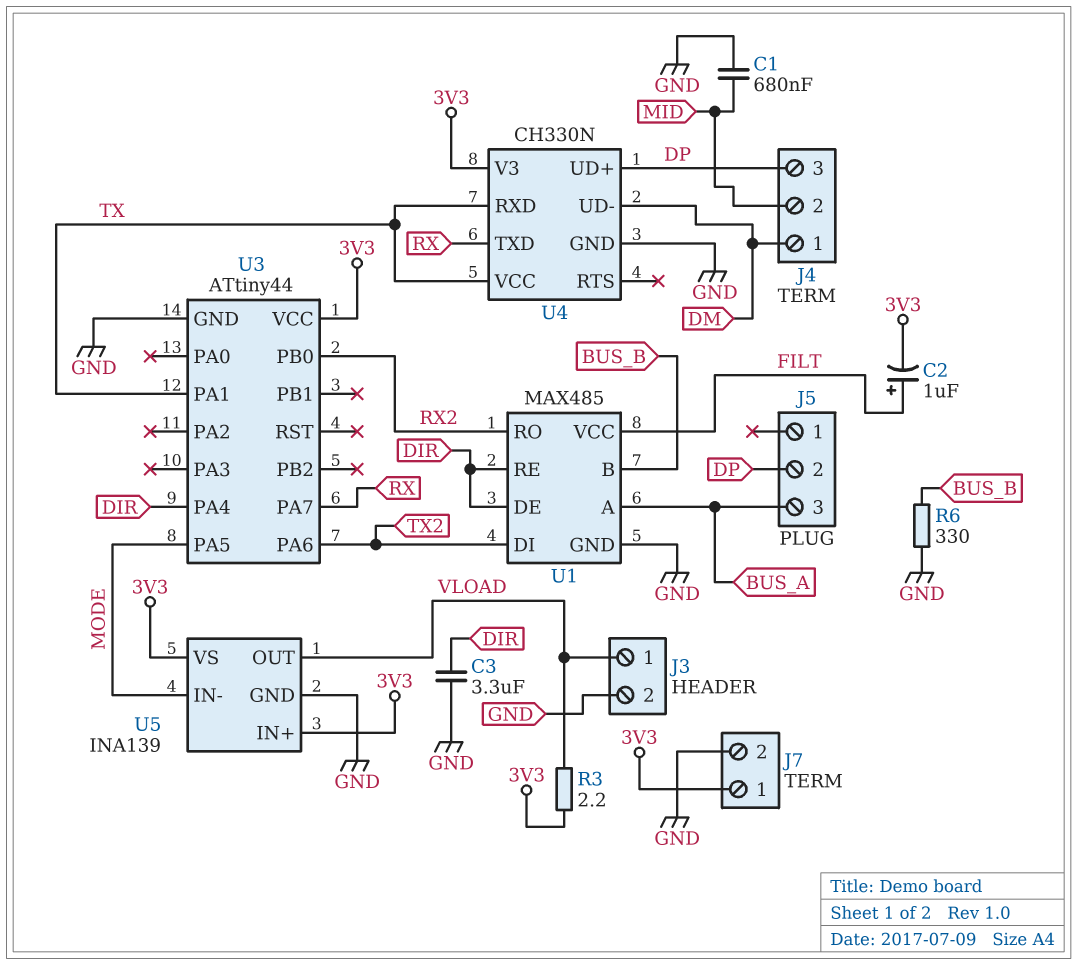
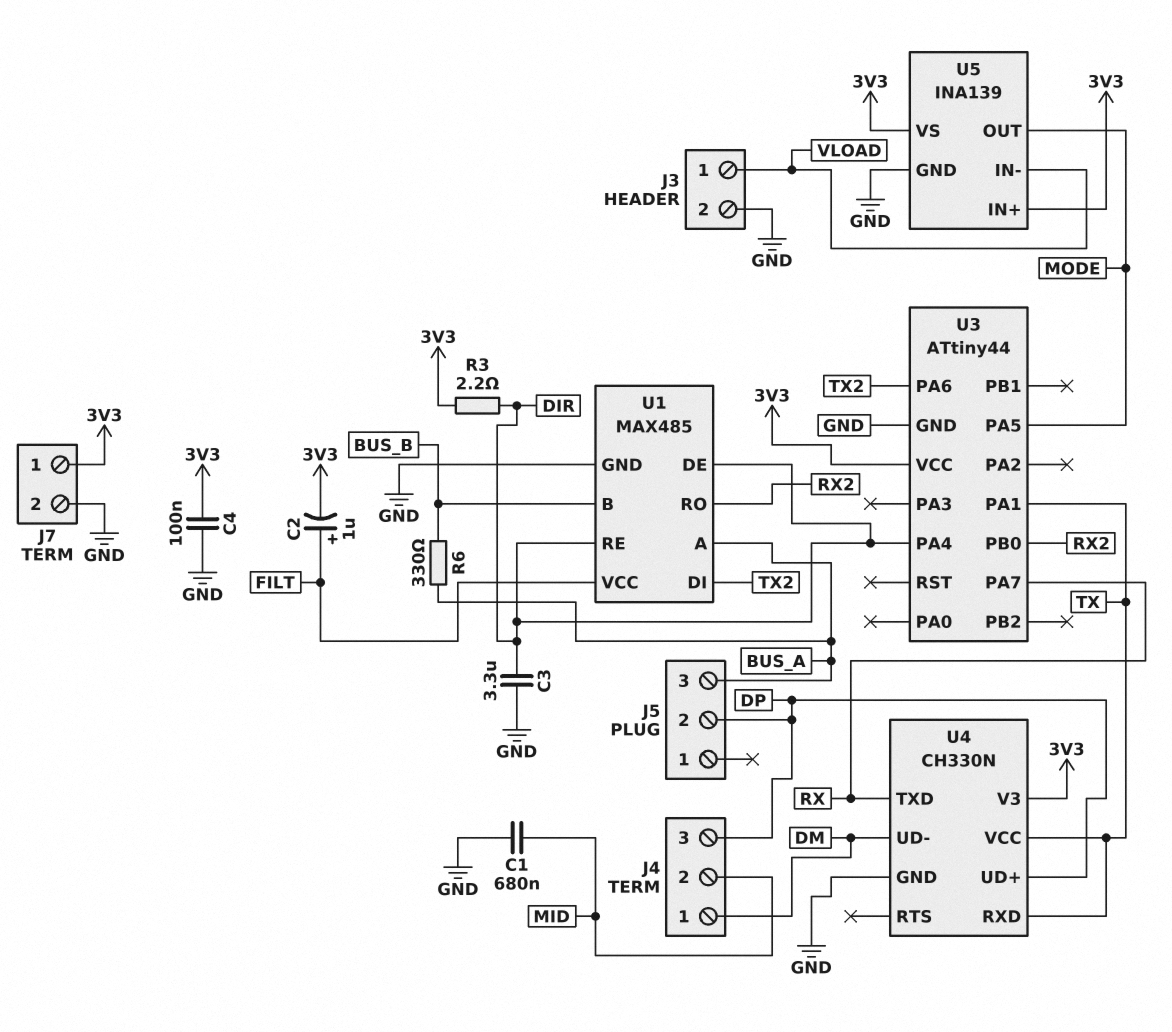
C4: none -> 100nF (3V3, GND)
R3: 2.2 (3V3, VLOAD) -> 2.2 (3V3, DIR)
R6: 330 (BUS_B, GND) -> 330 (BUS_A, BUS_B)
U5 pin IN-: MODE -> VLOAD
U5 pin OUT: VLOAD -> MODE

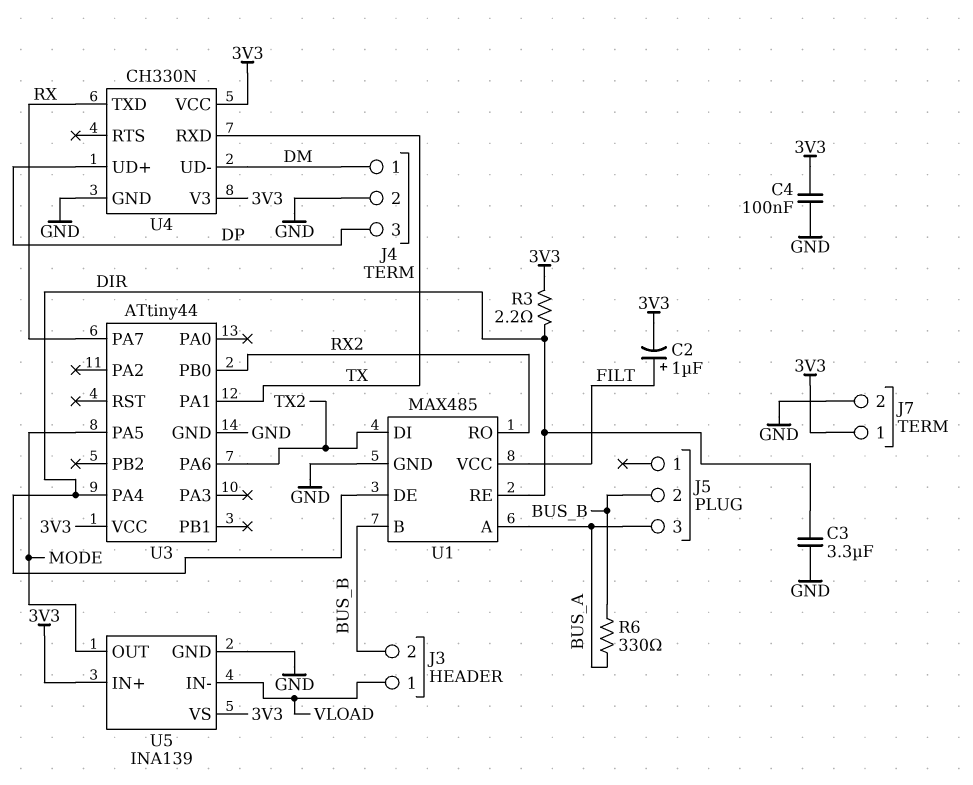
C1: 680nF (GND, MID) -> none
J3 pin 2: GND -> BUS_B
J4 pin 2: MID -> GND
J5 pin 2: DP -> BUS_B
U4 pin VCC: TX -> 3V3

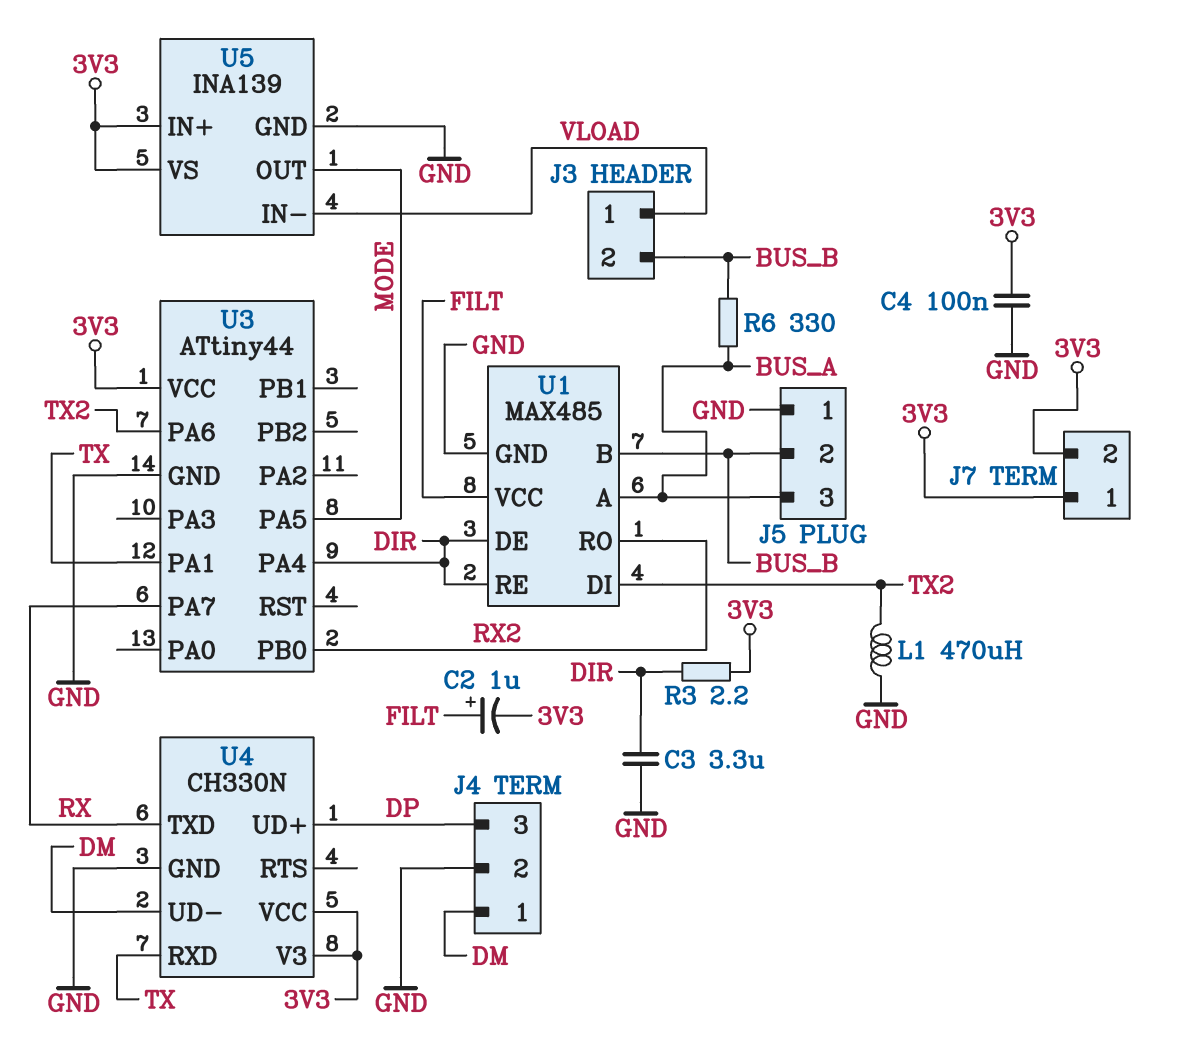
J5 pin 1: none -> GND
J7 pin 2: GND -> 3V3
L1: none -> 470uH (GND, TX2)

